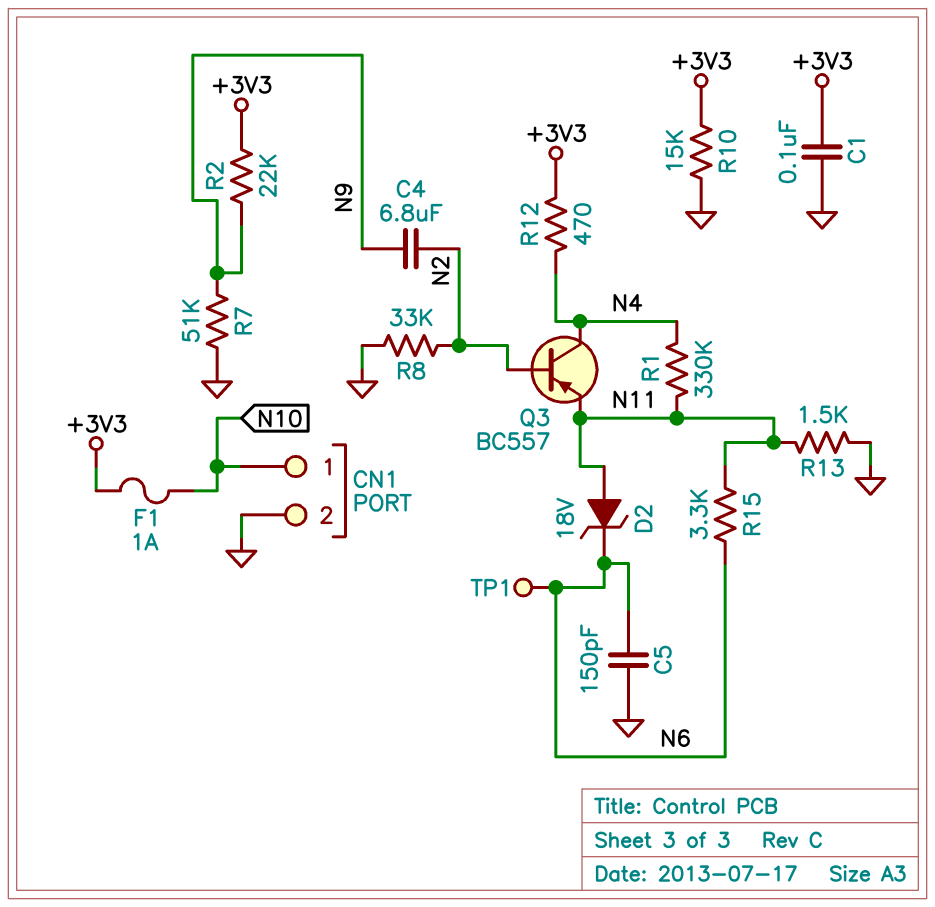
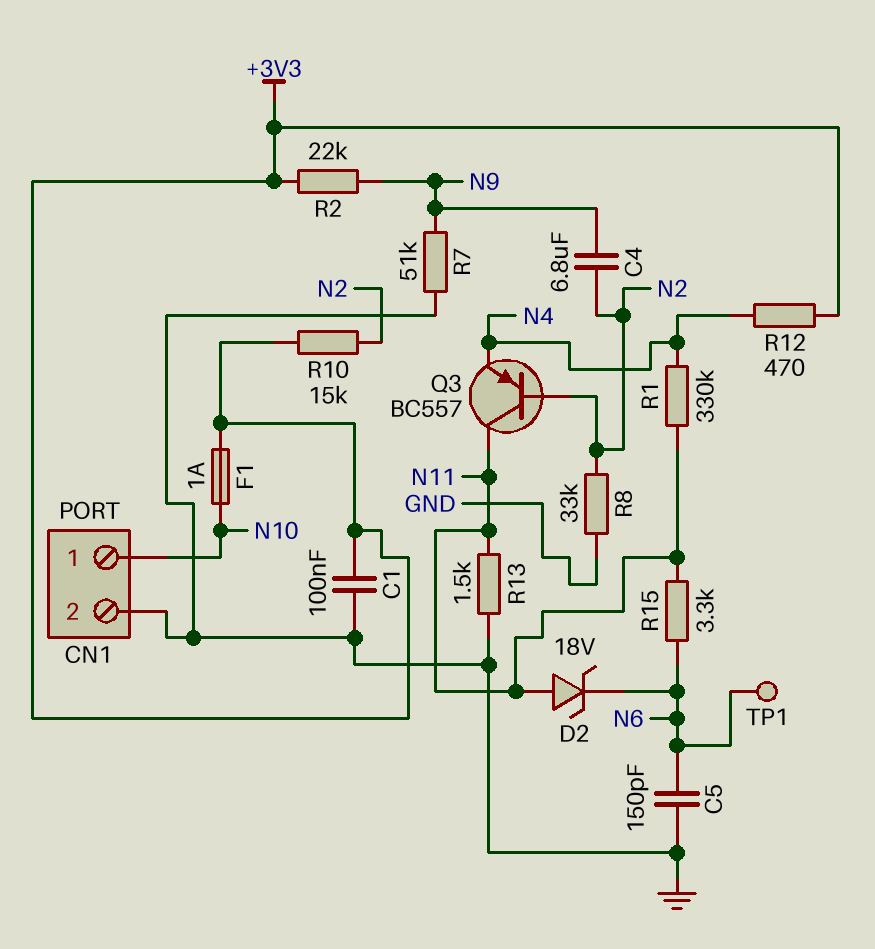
Q3: PNP BC557 (B N2, C N4, E N11) -> PNP BC557 (B N2, C N11, E N4)
R10: 15k (+3V3, GND) -> 15k (+3V3, N2)

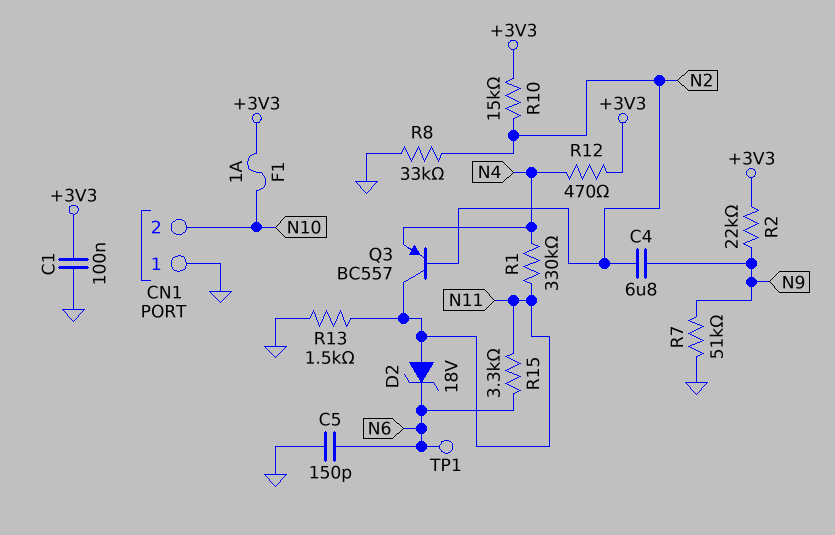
CN1 pin 1: N10 -> GND
CN1 pin 2: GND -> N10

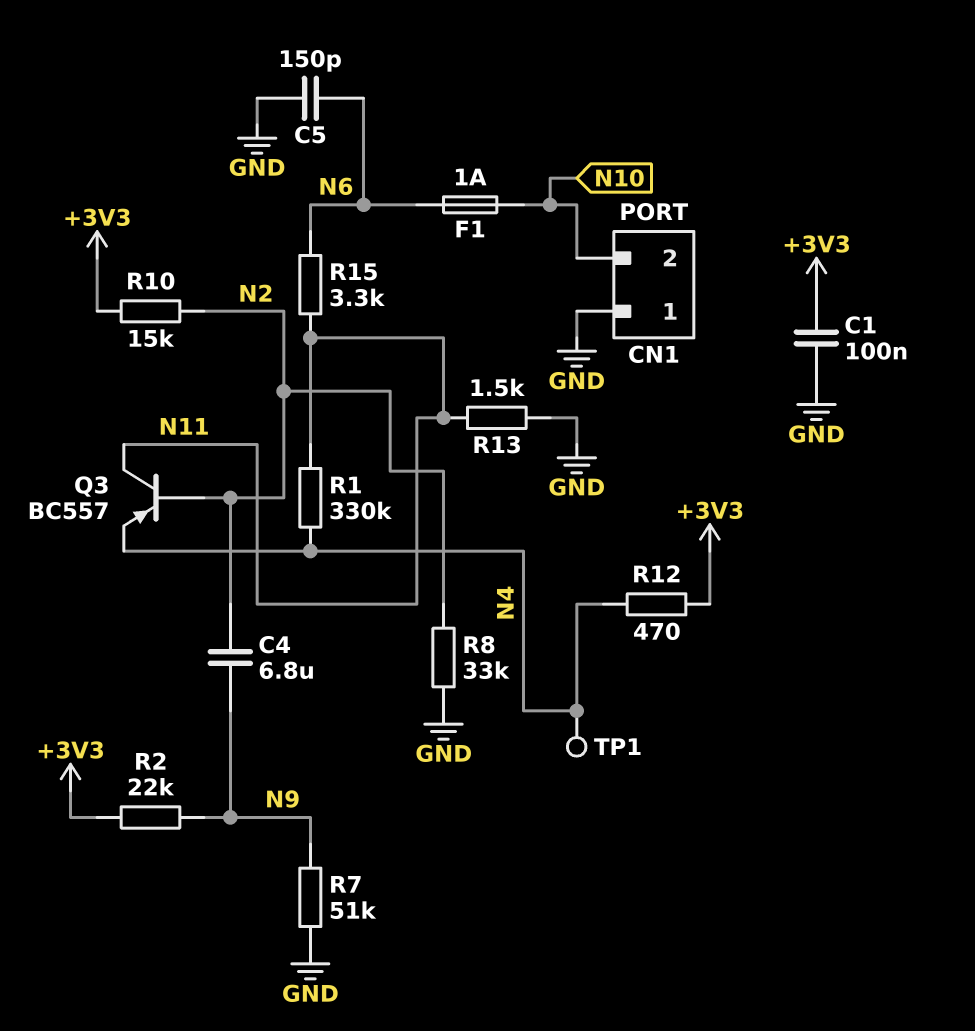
D2: zener 18V (A N11, K N6) -> none
F1: 1A (+3V3, N10) -> 1A (N6, N10)
TP1: test point (N6) -> test point (N4)

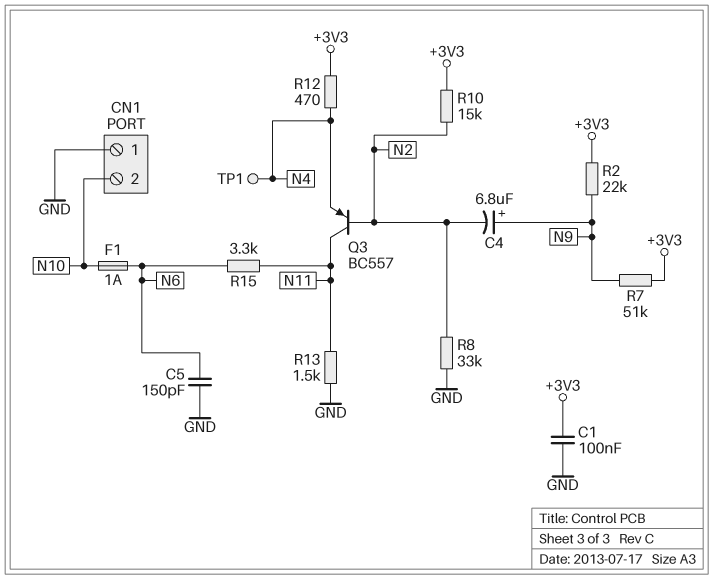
C4: 6.8uF (N2, N9) -> 6.8uF (plus N9, minus N2)
R1: 330k (N4, N11) -> none
R7: 51k (GND, N9) -> 51k (+3V3, N9)

